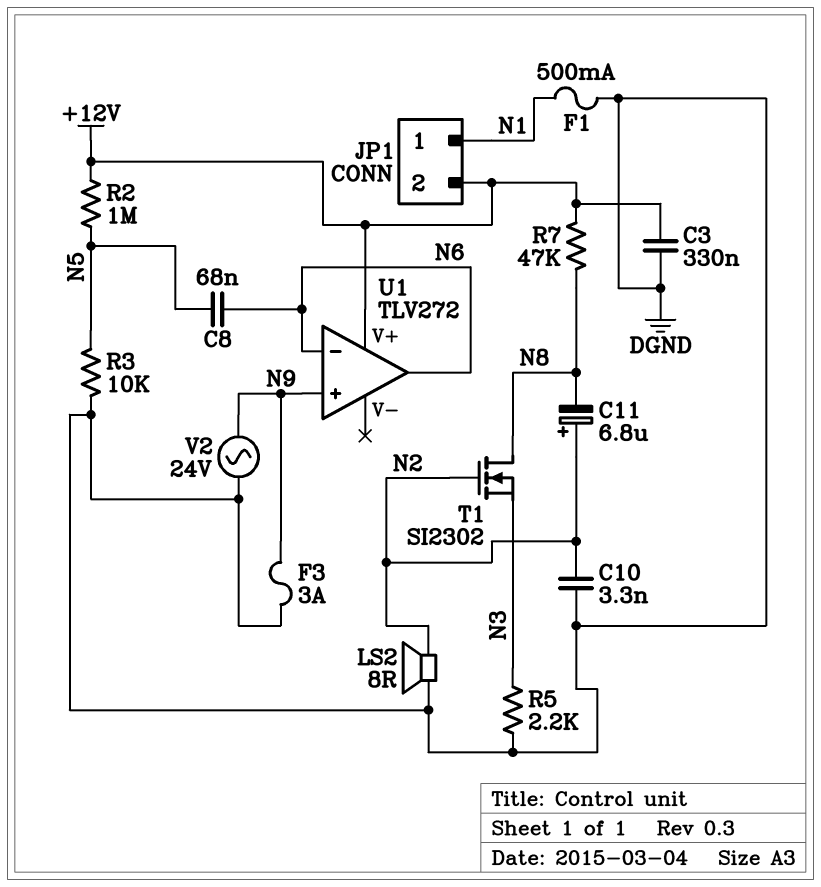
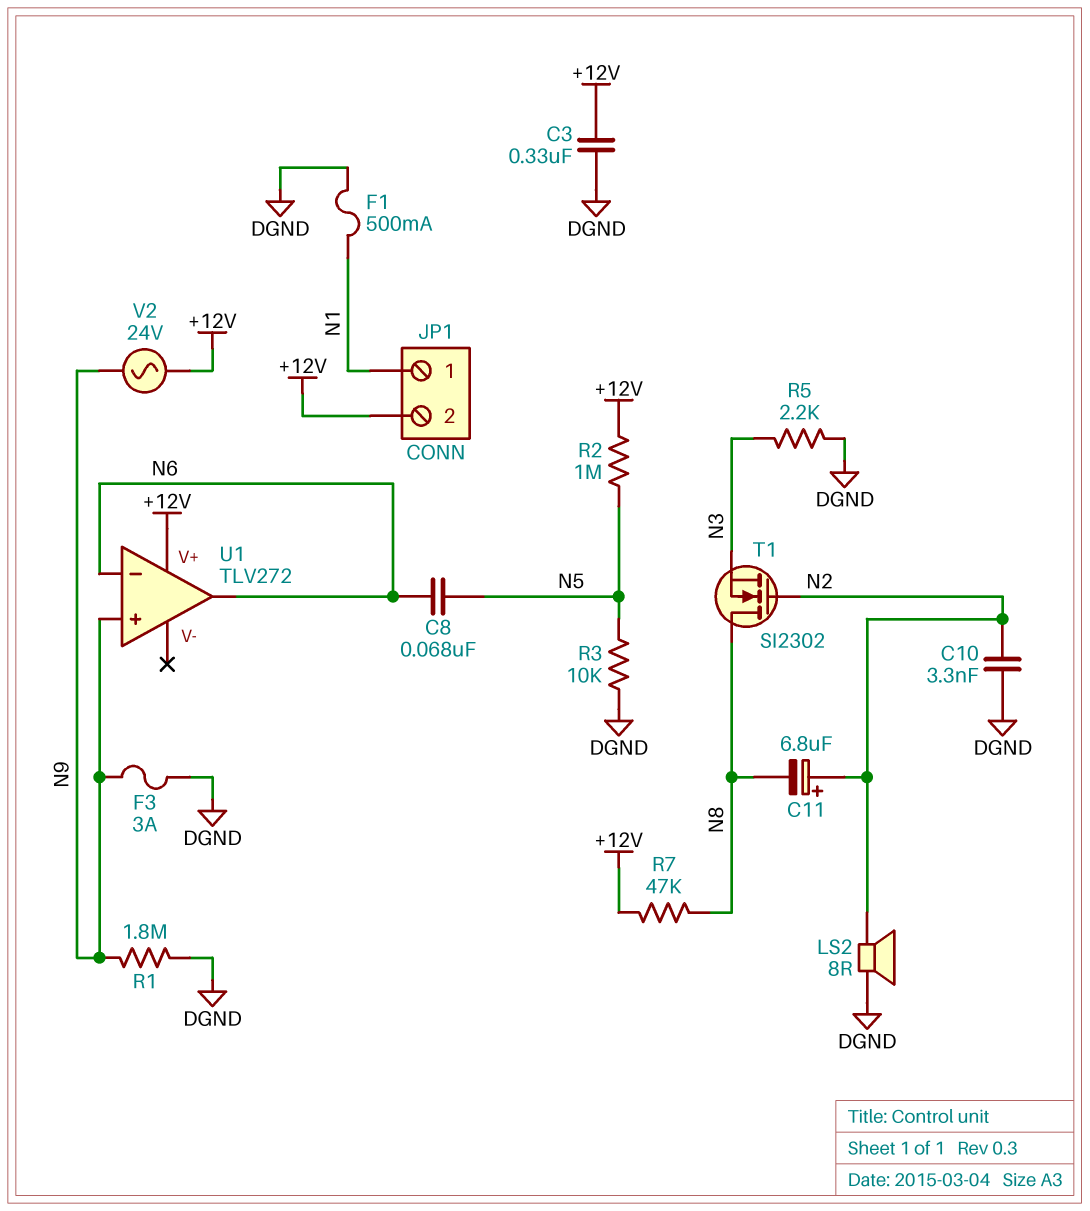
R1: none -> 1.8M (DGND, N9)
V2: AC 24V (DGND, N9) -> AC 24V (+12V, N9)

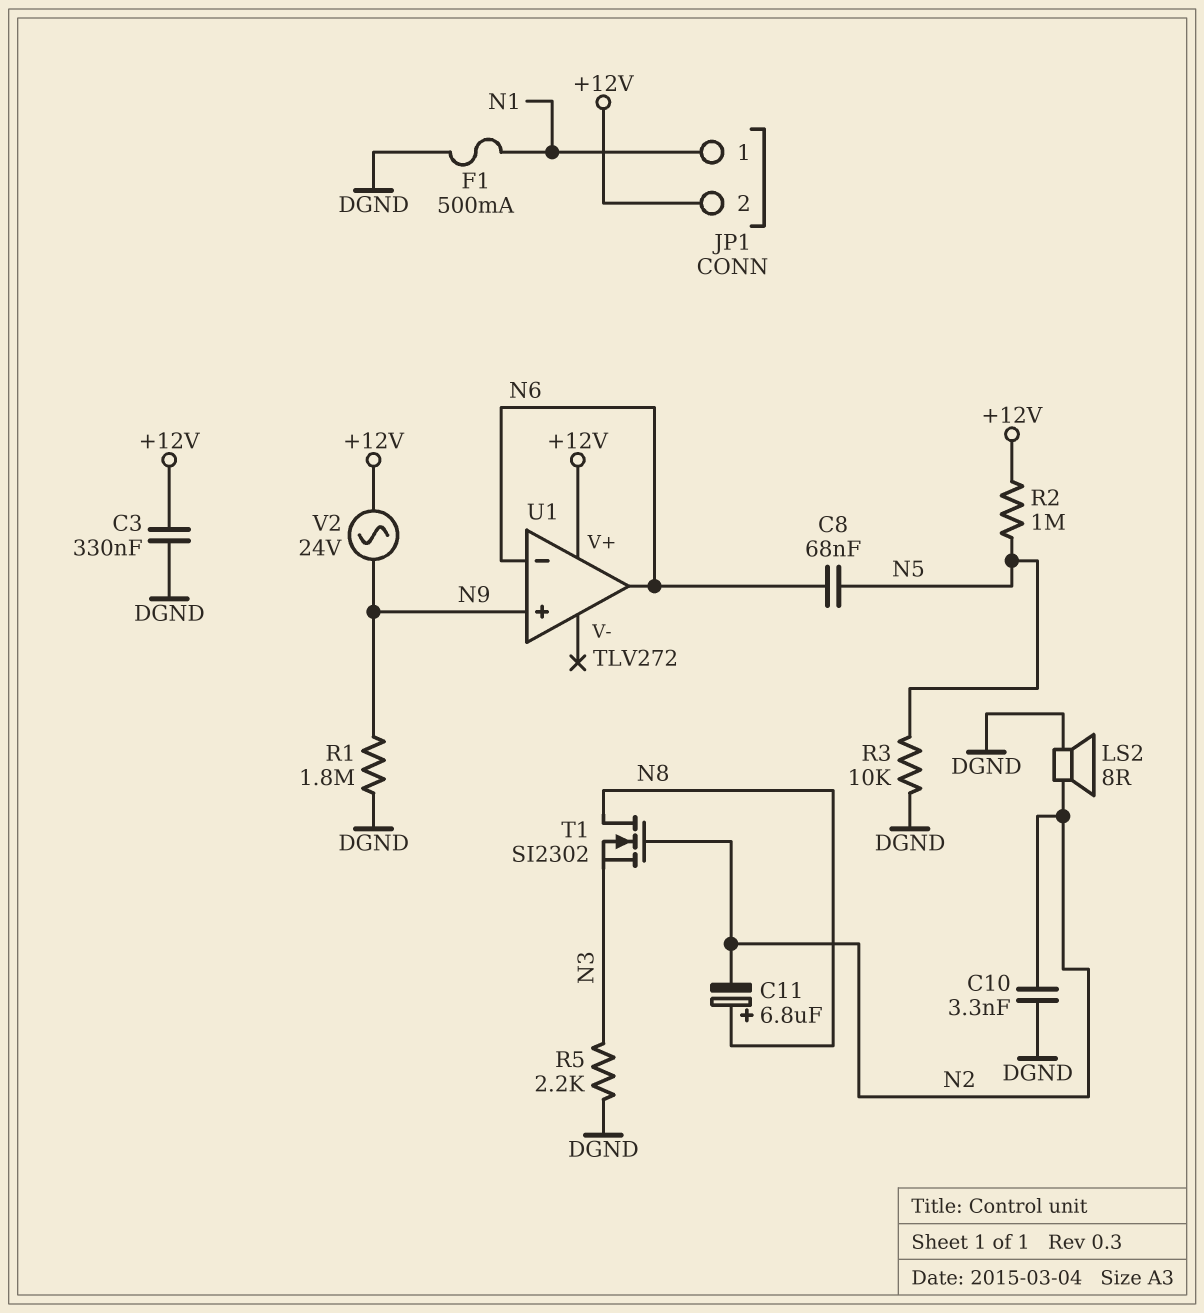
C11: 6.8uF (plus N2, minus N8) -> 6.8uF (plus N8, minus N2)
F3: 3A (DGND, N9) -> none
R7: 47k (+12V, N8) -> none

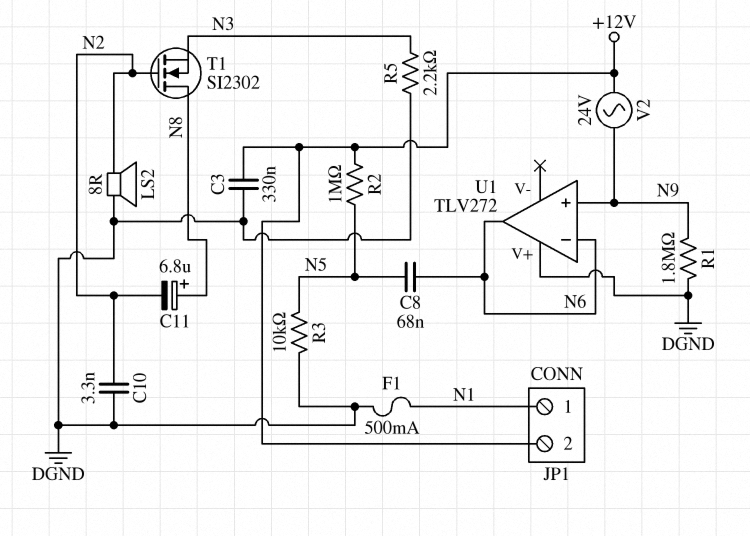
U1 pin V+: +12V -> DGND

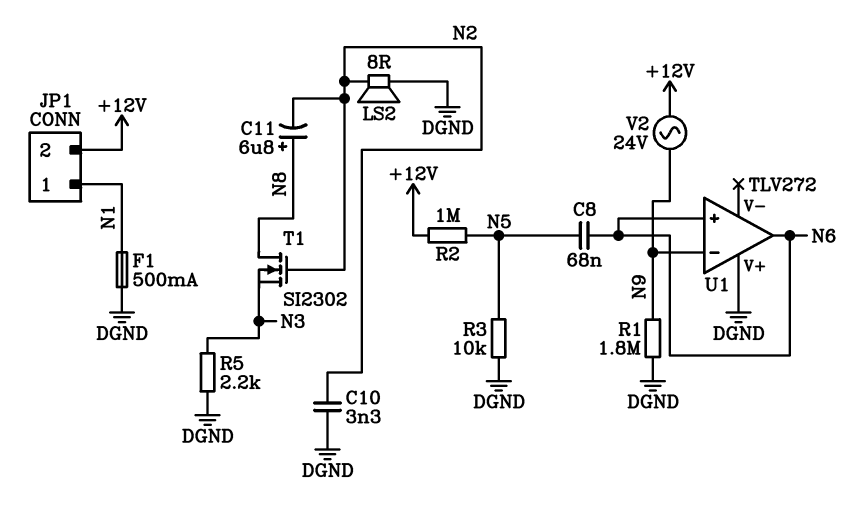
C3: 330nF (+12V, DGND) -> none
U1 pin in+: N9 -> N6
U1 pin in-: N6 -> N9

